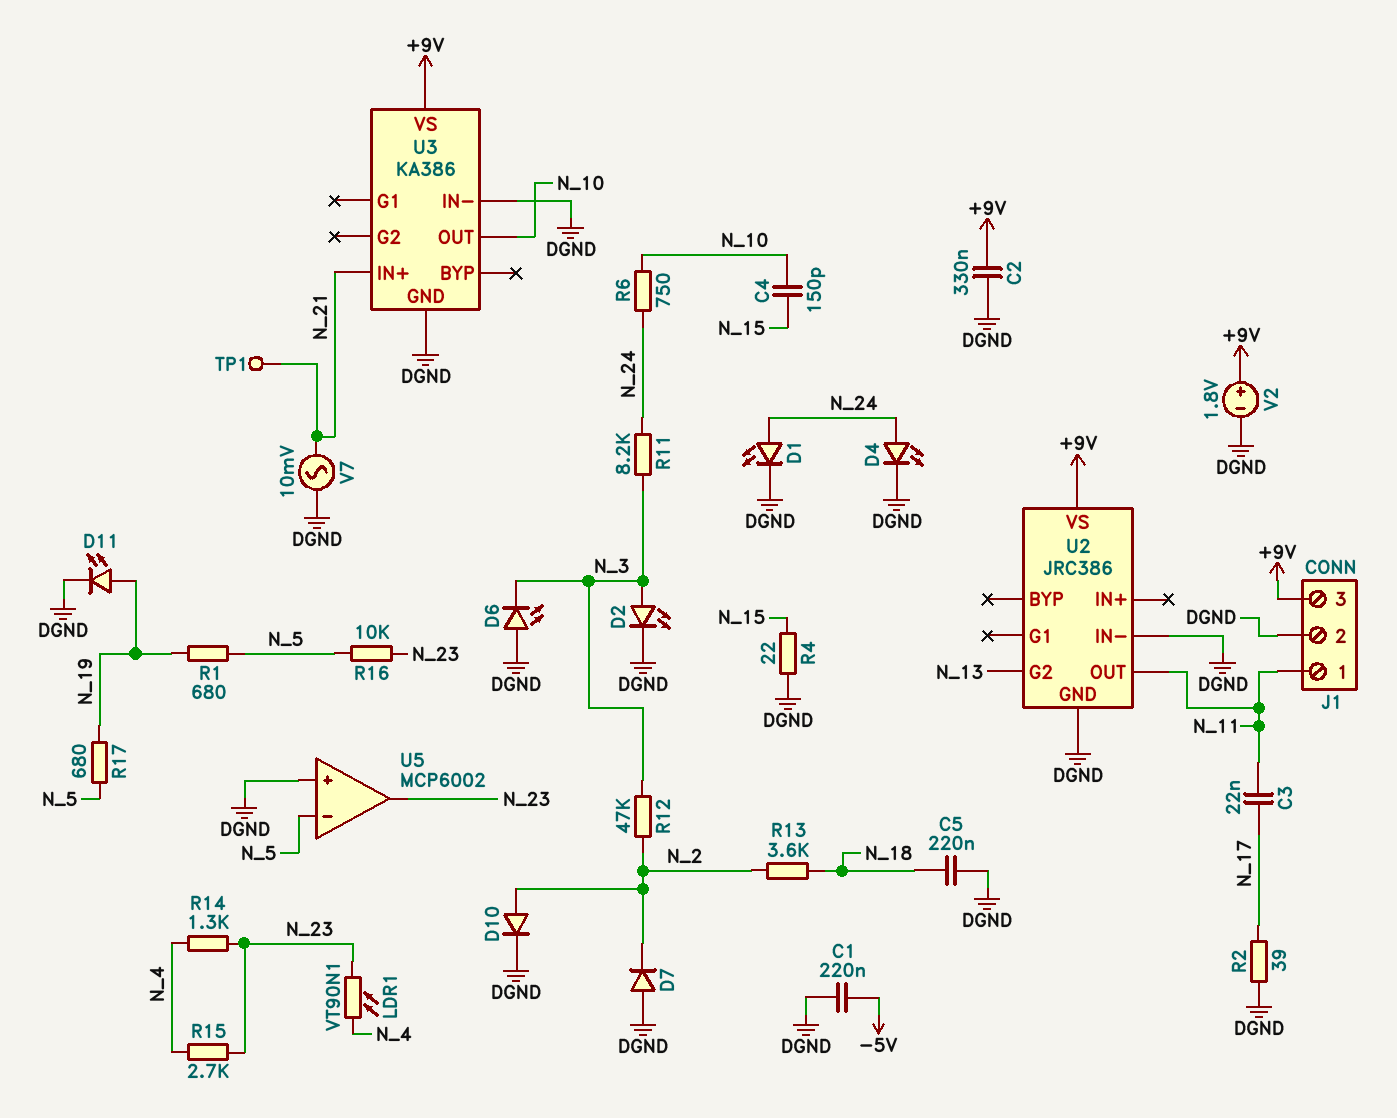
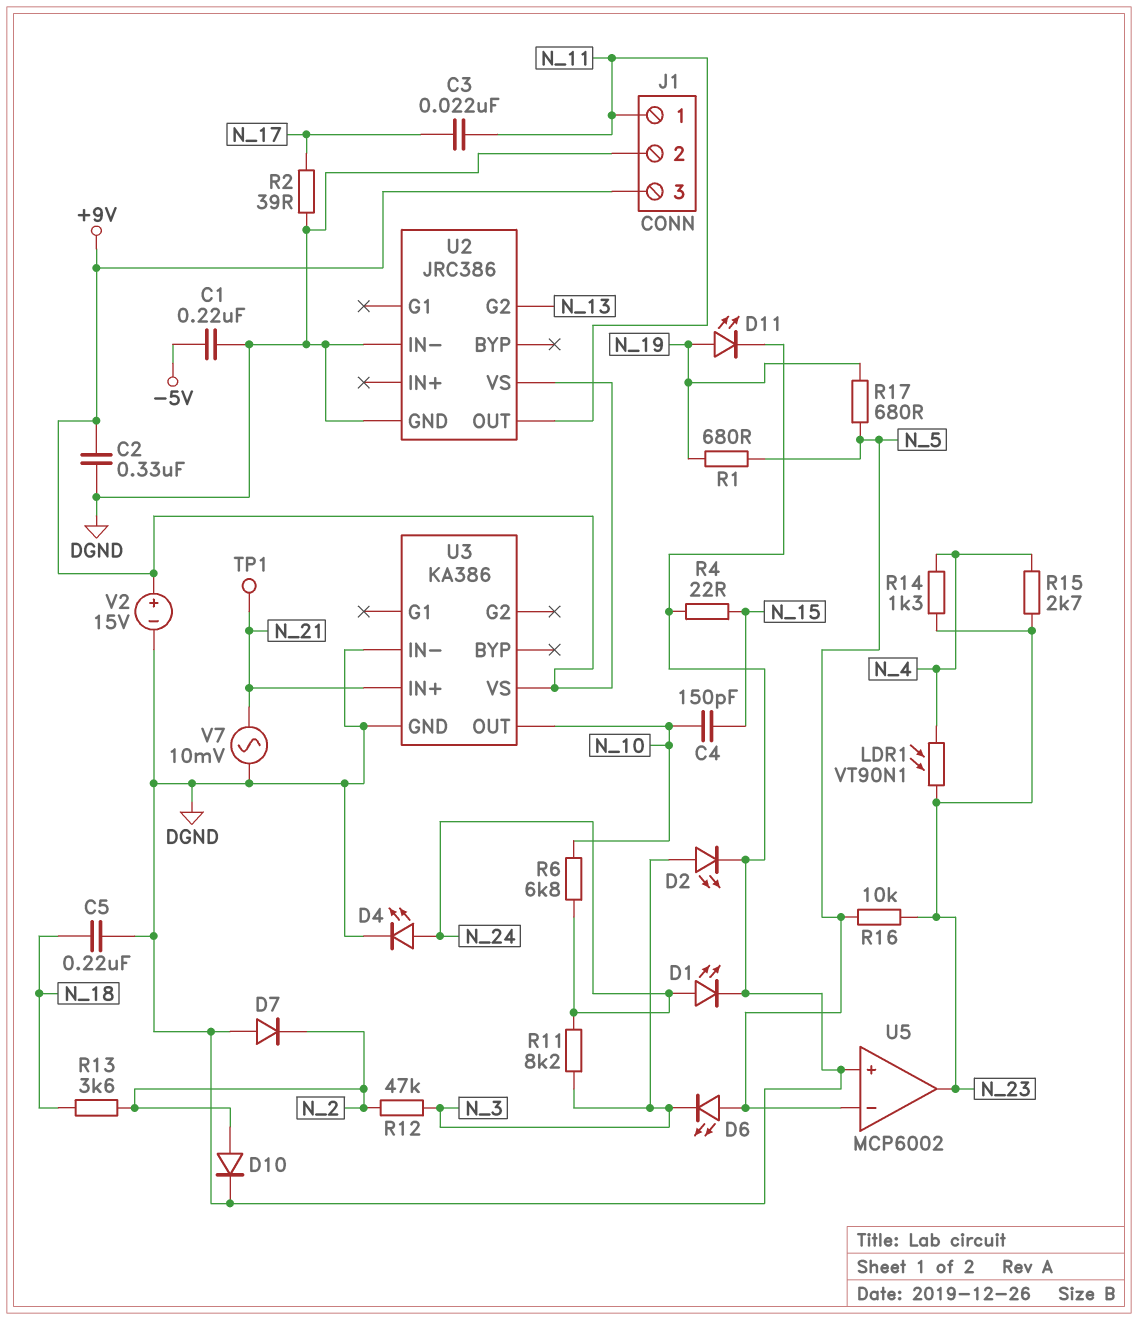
D6: LED (A DGND, K N_3) -> LED (A N_5, K N_3)
R6: 750 (N_10, N_24) -> 6.8k (N_10, N_24)
V2: 1.8V (plus +9V, minus DGND) -> 15V (plus +9V, minus DGND)

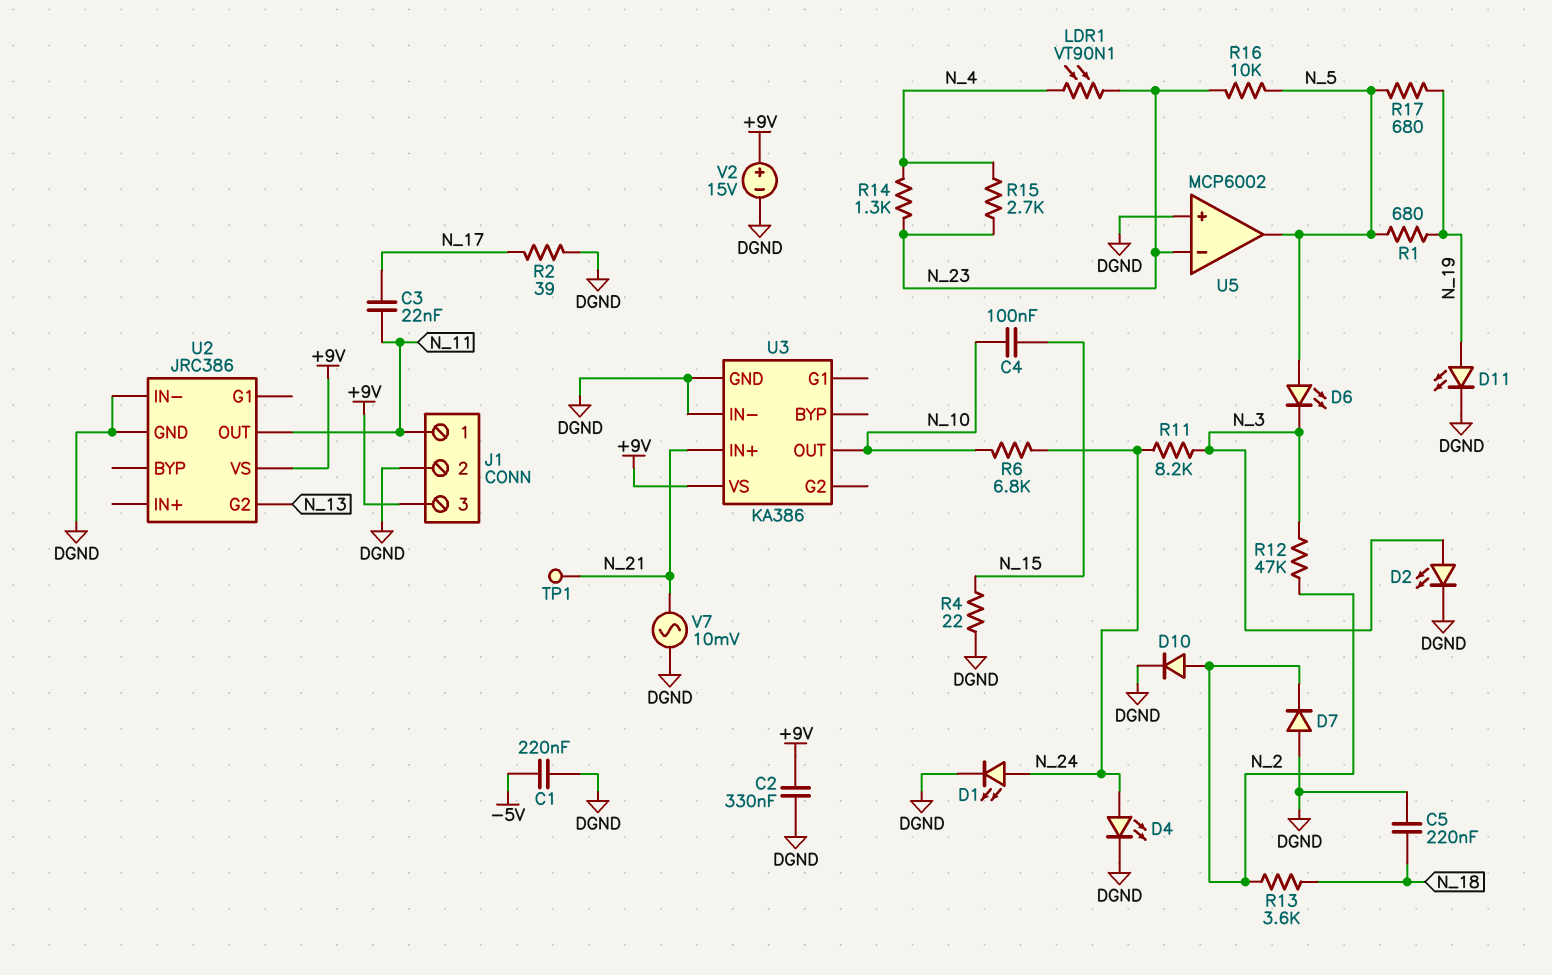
C4: 150pF (N_10, N_15) -> 100nF (N_10, N_15)
U5 pin in-: N_5 -> N_23
U5 pin out: N_23 -> N_5

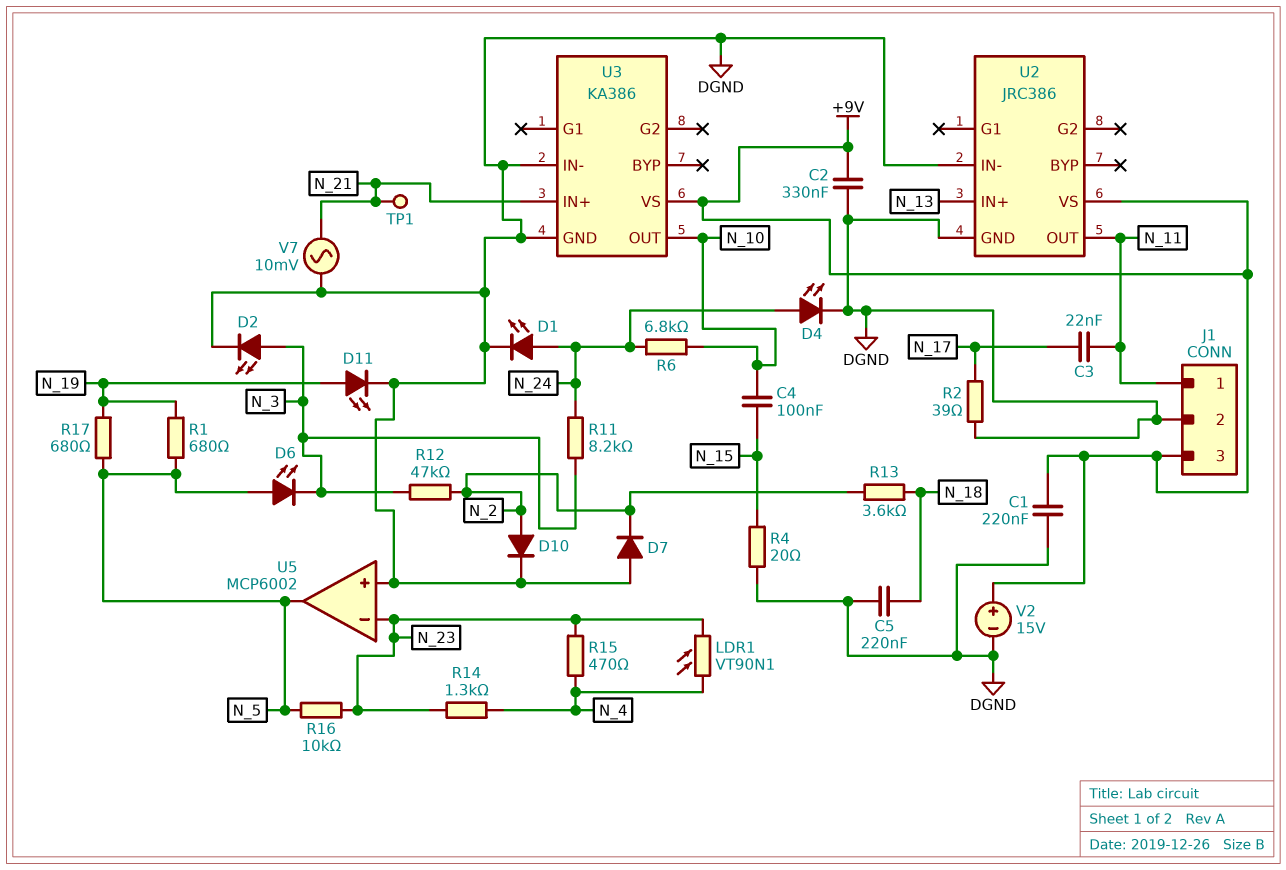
C1: 220nF (-5V, DGND) -> 220nF (+9V, DGND)
R4: 22 (DGND, N_15) -> 20 (DGND, N_15)
R15: 2.7k (N_4, N_23) -> 470 (N_4, N_23)
U2 pin G2: N_13 -> none
U2 pin IN+: none -> N_13

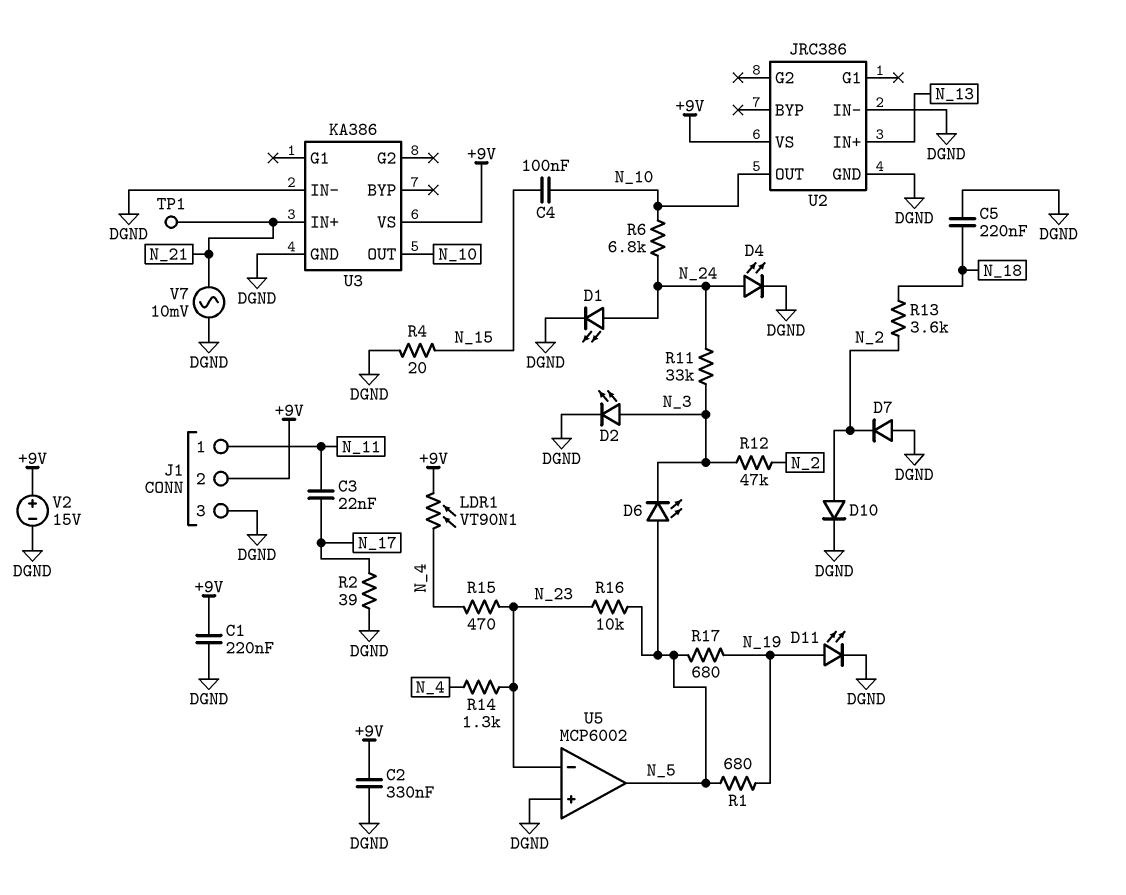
J1 pin 2: DGND -> +9V
J1 pin 3: +9V -> DGND
LDR1: VT90N1 (N_4, N_23) -> VT90N1 (+9V, N_4)
R11: 8.2k (N_3, N_24) -> 33k (N_3, N_24)
U2 pin OUT: N_11 -> N_10

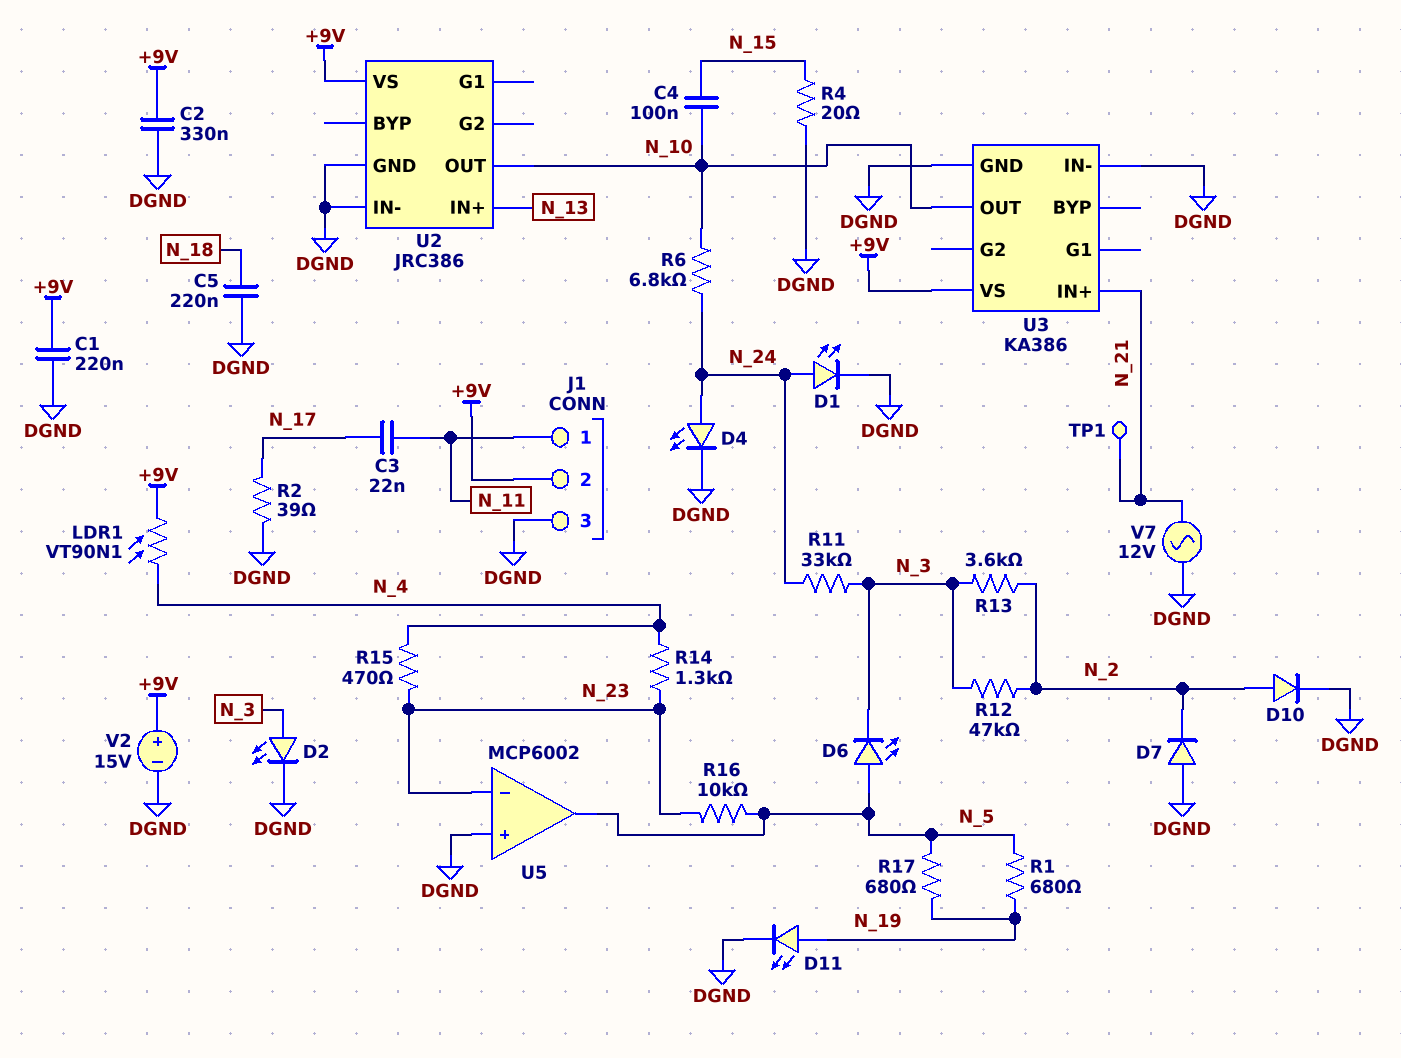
R13: 3.6k (N_2, N_18) -> 3.6k (N_2, N_3)
V7: AC 10mV (DGND, N_21) -> AC 12V (DGND, N_21)

